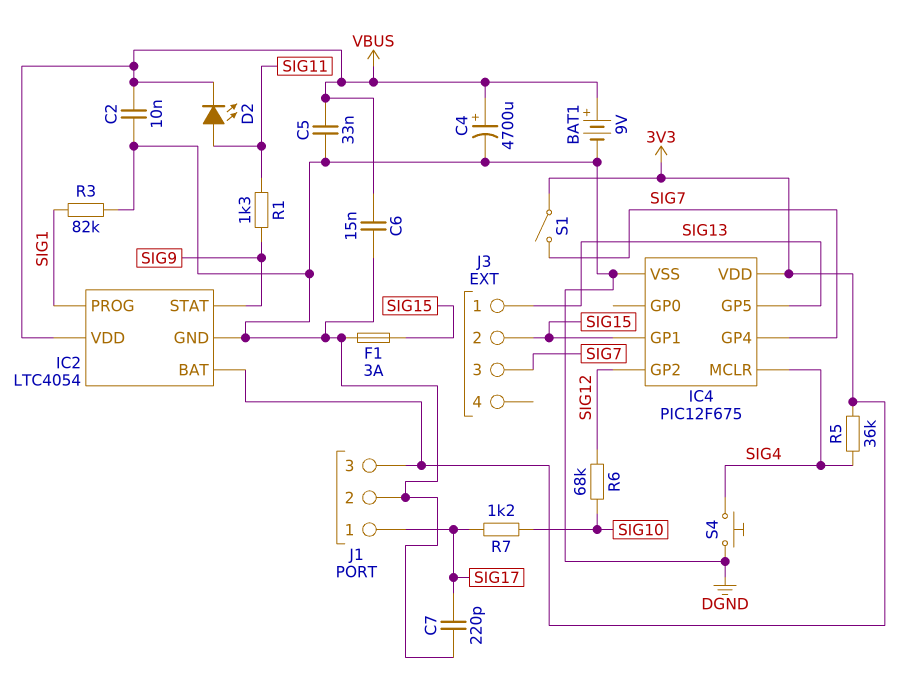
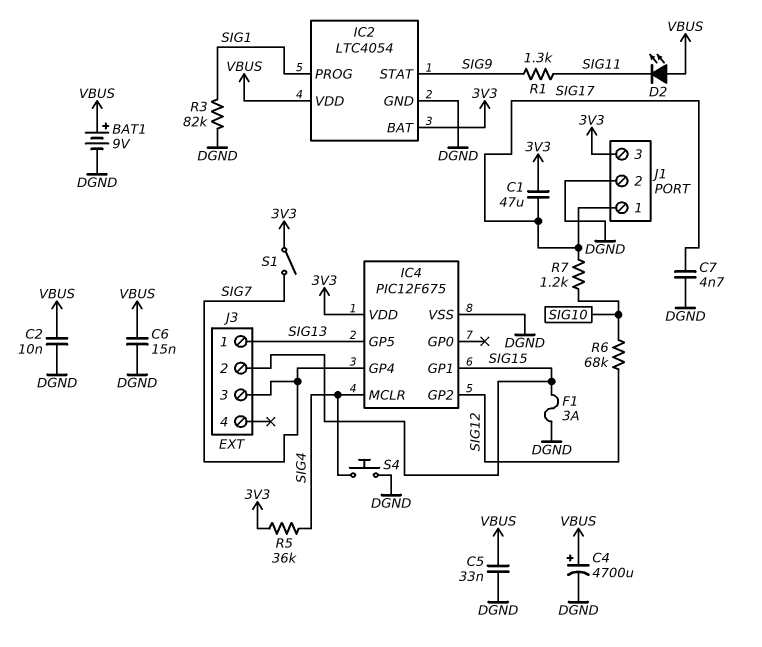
C1: none -> 47uF (3V3, SIG17)
C7: 220pF (DGND, SIG17) -> 4.7nF (DGND, SIG17)
D2: LED (A SIG11, K VBUS) -> LED (A VBUS, K SIG11)

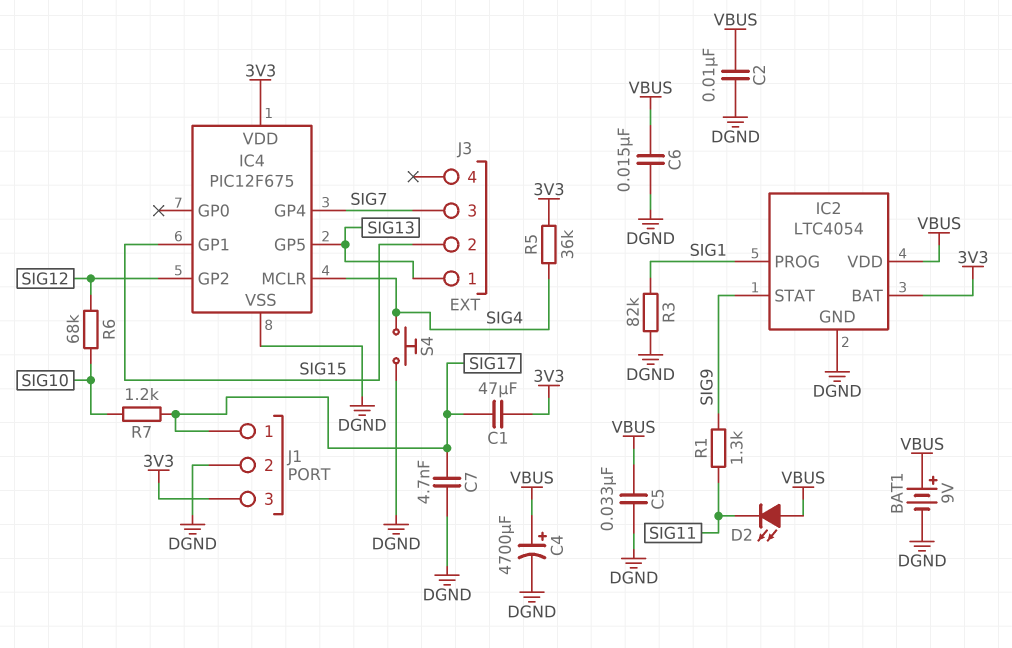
F1: 3A (DGND, SIG15) -> none
S1: switch (3V3, SIG7) -> none

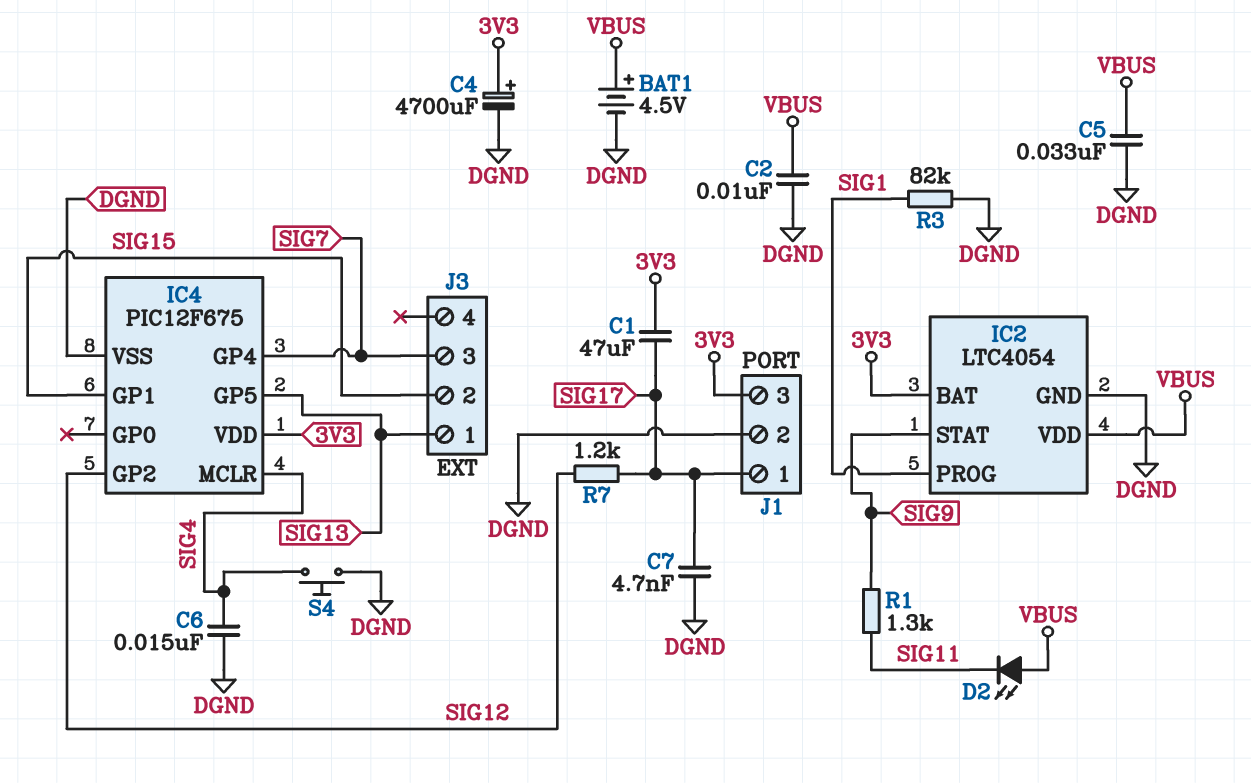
BAT1: 9V (plus VBUS, minus DGND) -> 4.5V (plus VBUS, minus DGND)
C4: 4700uF (plus VBUS, minus DGND) -> 4700uF (plus 3V3, minus DGND)
C6: 15nF (DGND, VBUS) -> 15nF (DGND, SIG4)
R5: 36k (3V3, SIG4) -> none
R6: 68k (SIG10, SIG12) -> none
R7: 1.2k (SIG10, SIG17) -> 1.2k (SIG12, SIG17)

